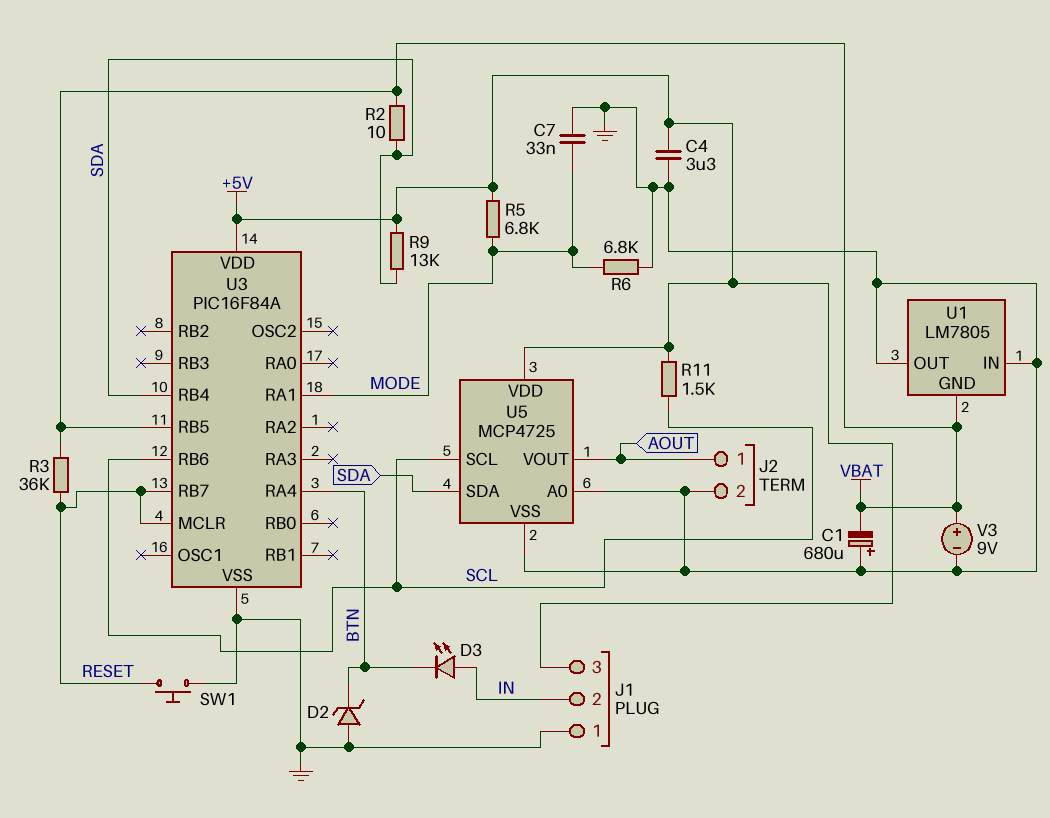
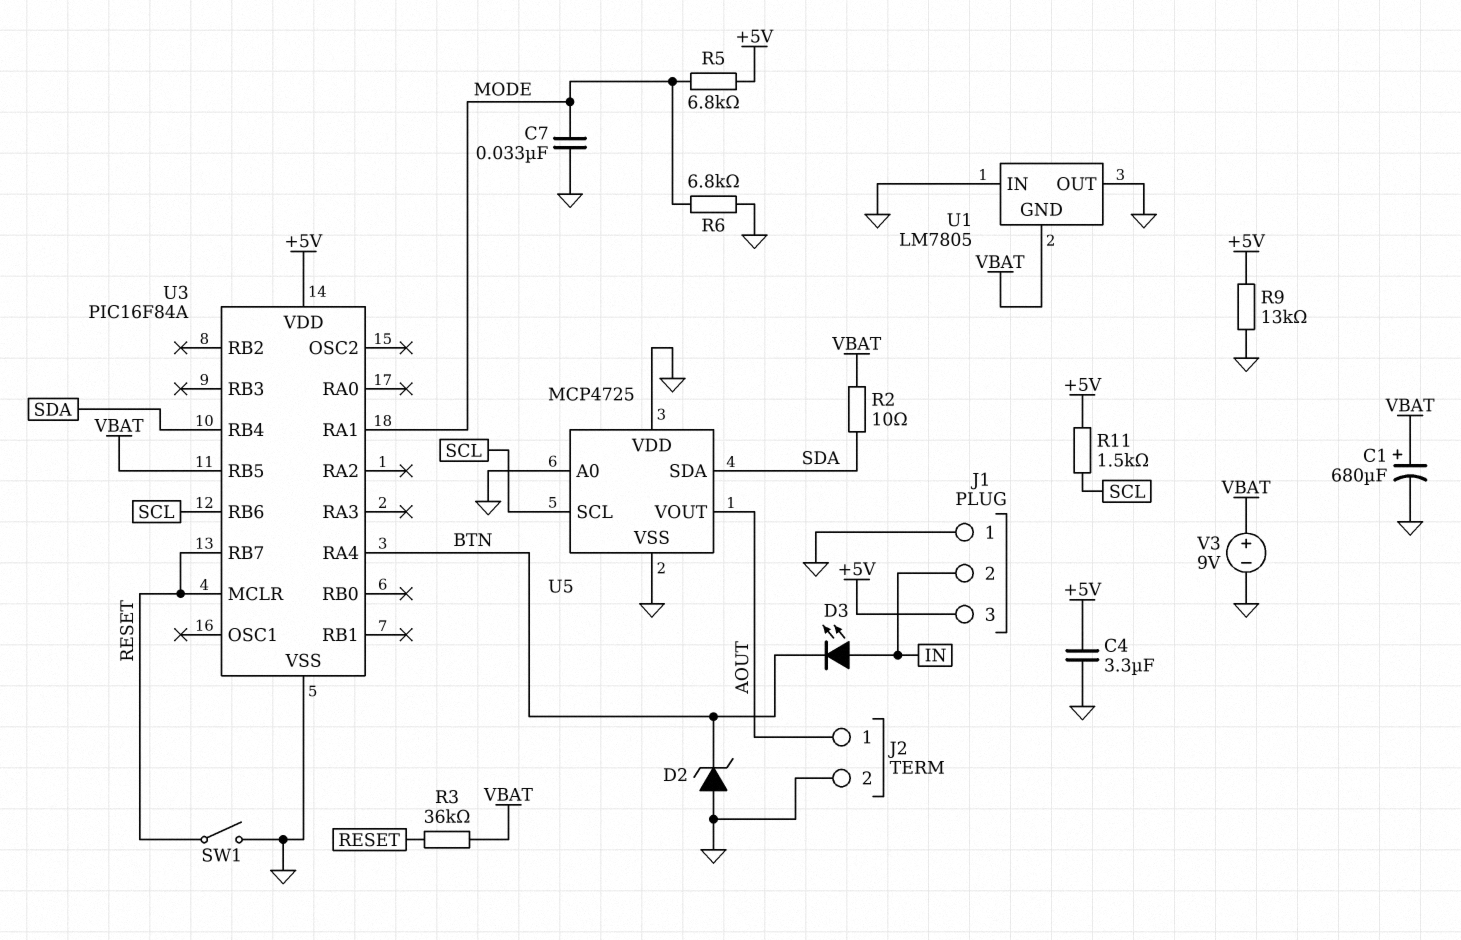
C1: 680uF (plus GND, minus VBAT) -> 680uF (plus VBAT, minus GND)
R9: 13k (+5V, SDA) -> 13k (+5V, GND)
SW1: button (GND, RESET) -> switch (GND, RESET)
U5 pin VDD: +5V -> GND

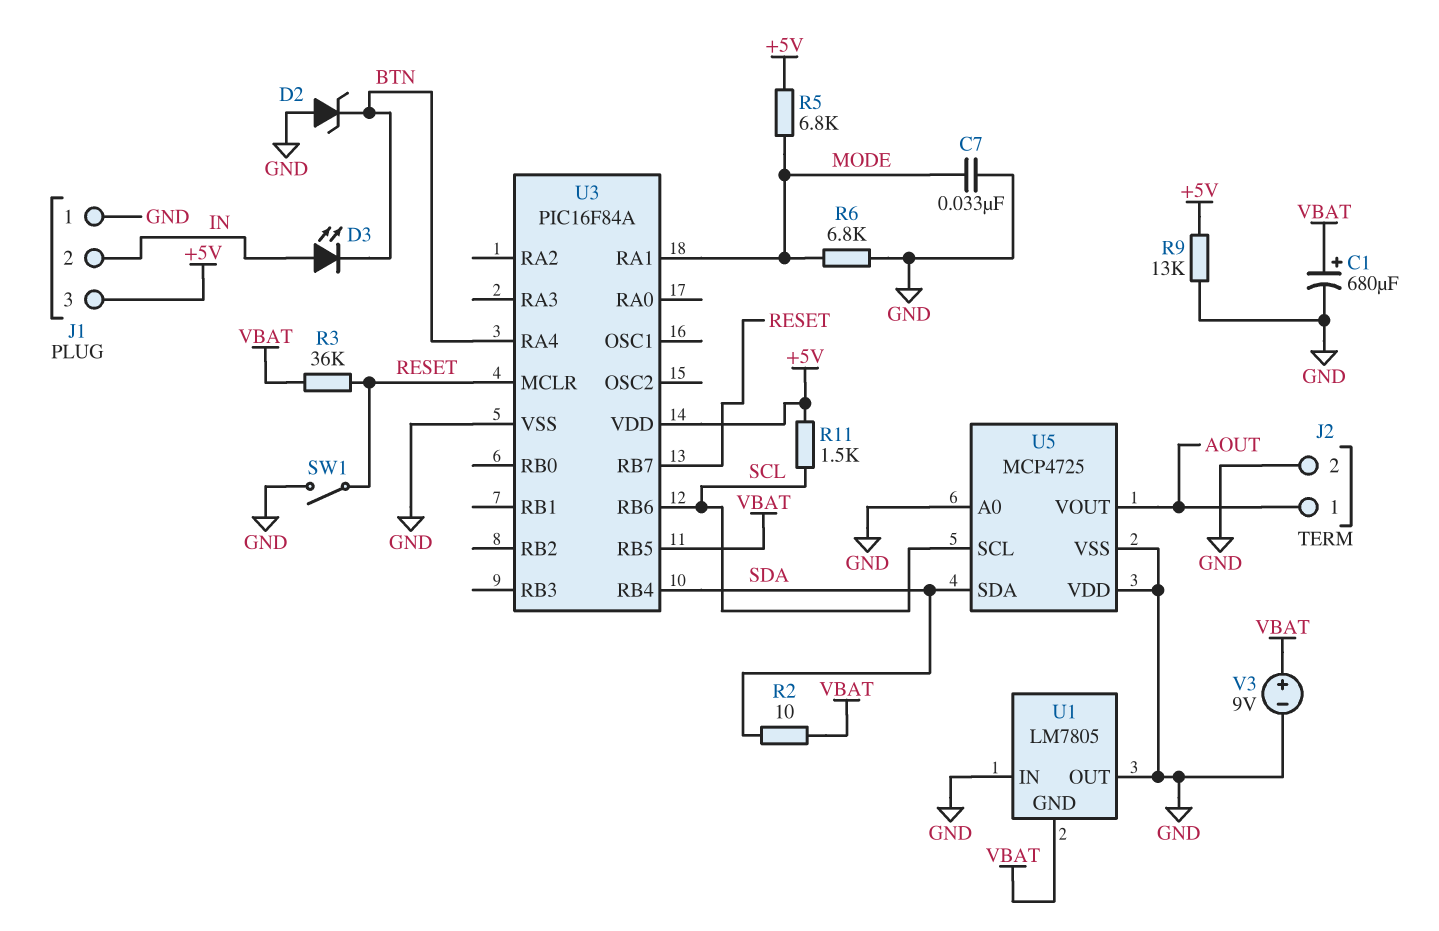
C4: 3.3uF (+5V, GND) -> none

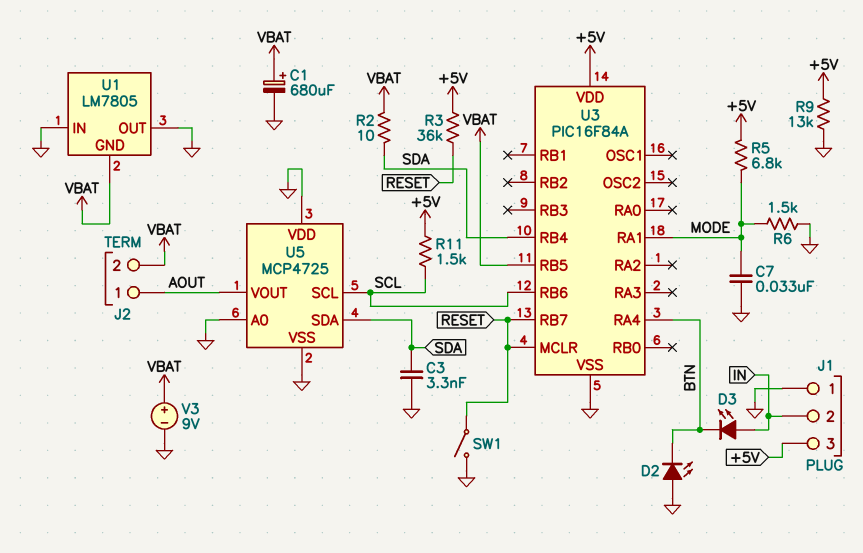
C3: none -> 3.3nF (GND, SDA)
D2: zener (A GND, K BTN) -> LED (A GND, K BTN)
J2 pin 2: GND -> VBAT
R3: 36k (RESET, VBAT) -> 36k (+5V, RESET)
R6: 6.8k (GND, MODE) -> 1.5k (GND, MODE)

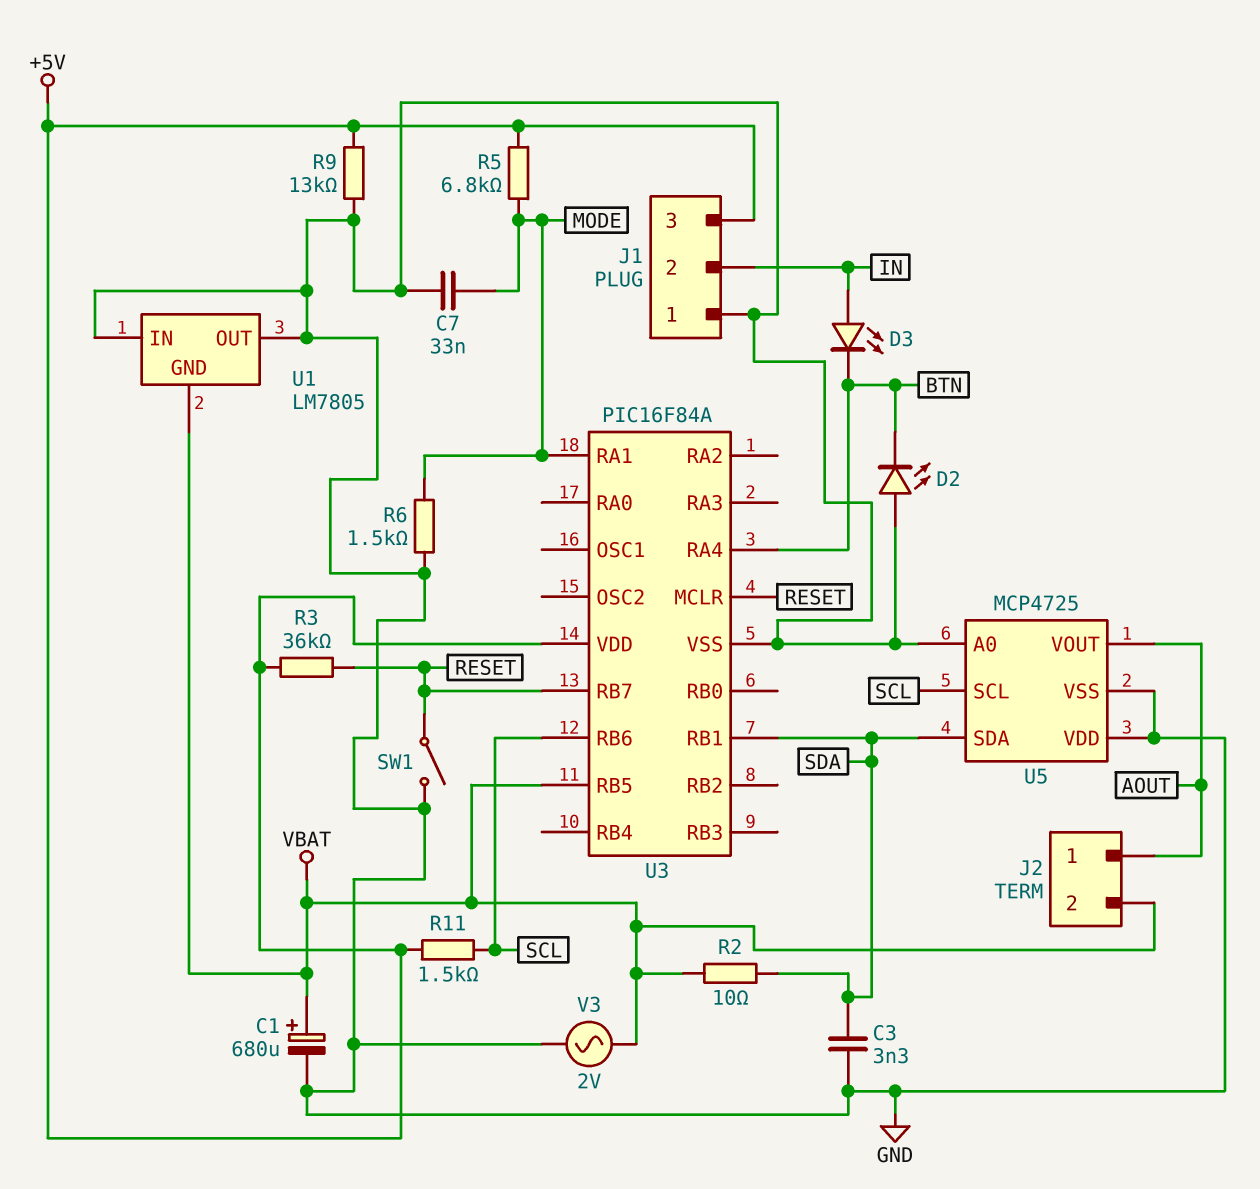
U3 pin RB1: none -> SDA
U3 pin RB4: SDA -> none
V3: 9V (plus VBAT, minus GND) -> AC 2V (GND, VBAT)

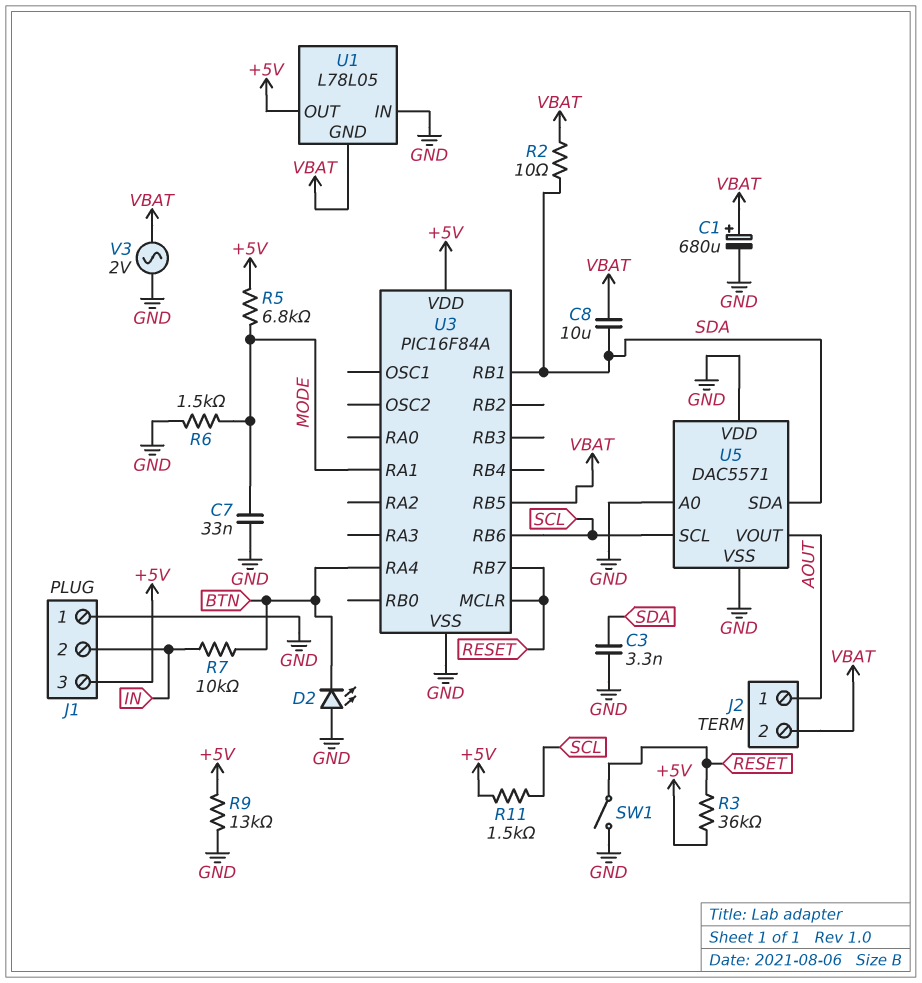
C8: none -> 10uF (SDA, VBAT)
D3: LED (A IN, K BTN) -> none
R7: none -> 10k (BTN, IN)
U1: LM7805 -> L78L05
U1 pin OUT: GND -> +5V
U5: MCP4725 -> DAC5571

